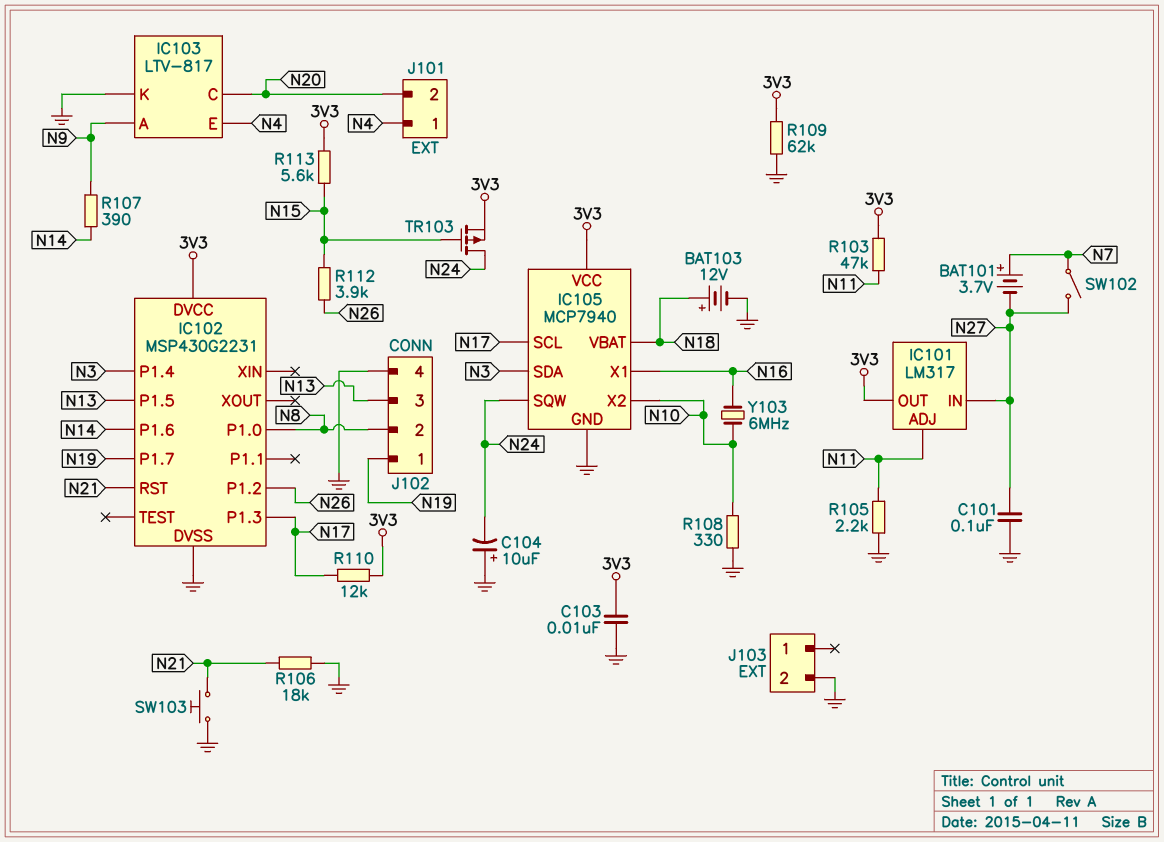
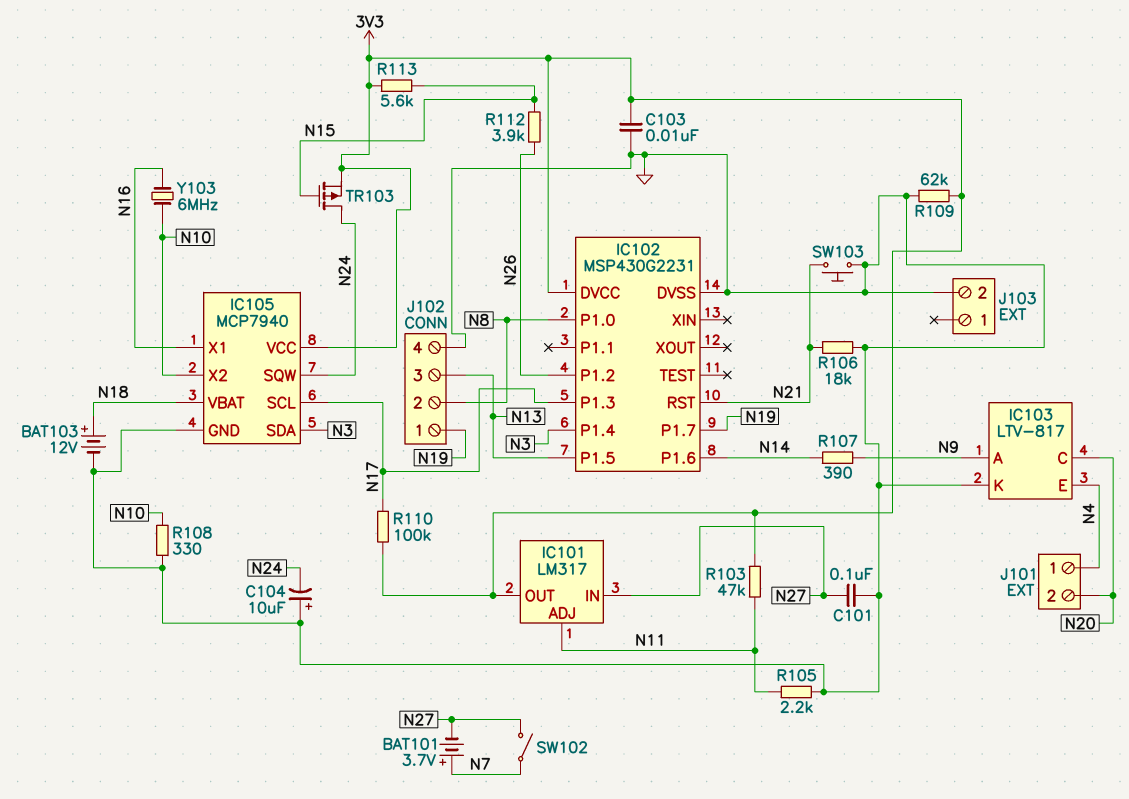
R110: 12k (3V3, N17) -> 100k (3V3, N17)

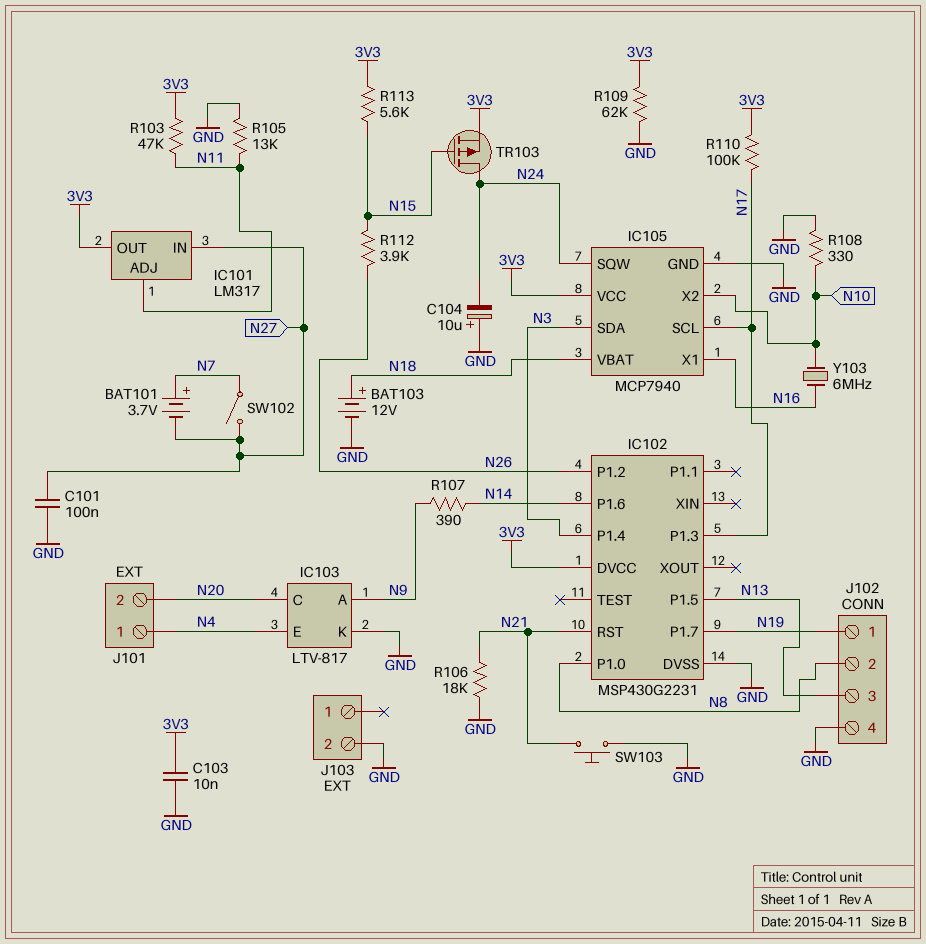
R105: 2.2k (GND, N11) -> 13k (GND, N11)

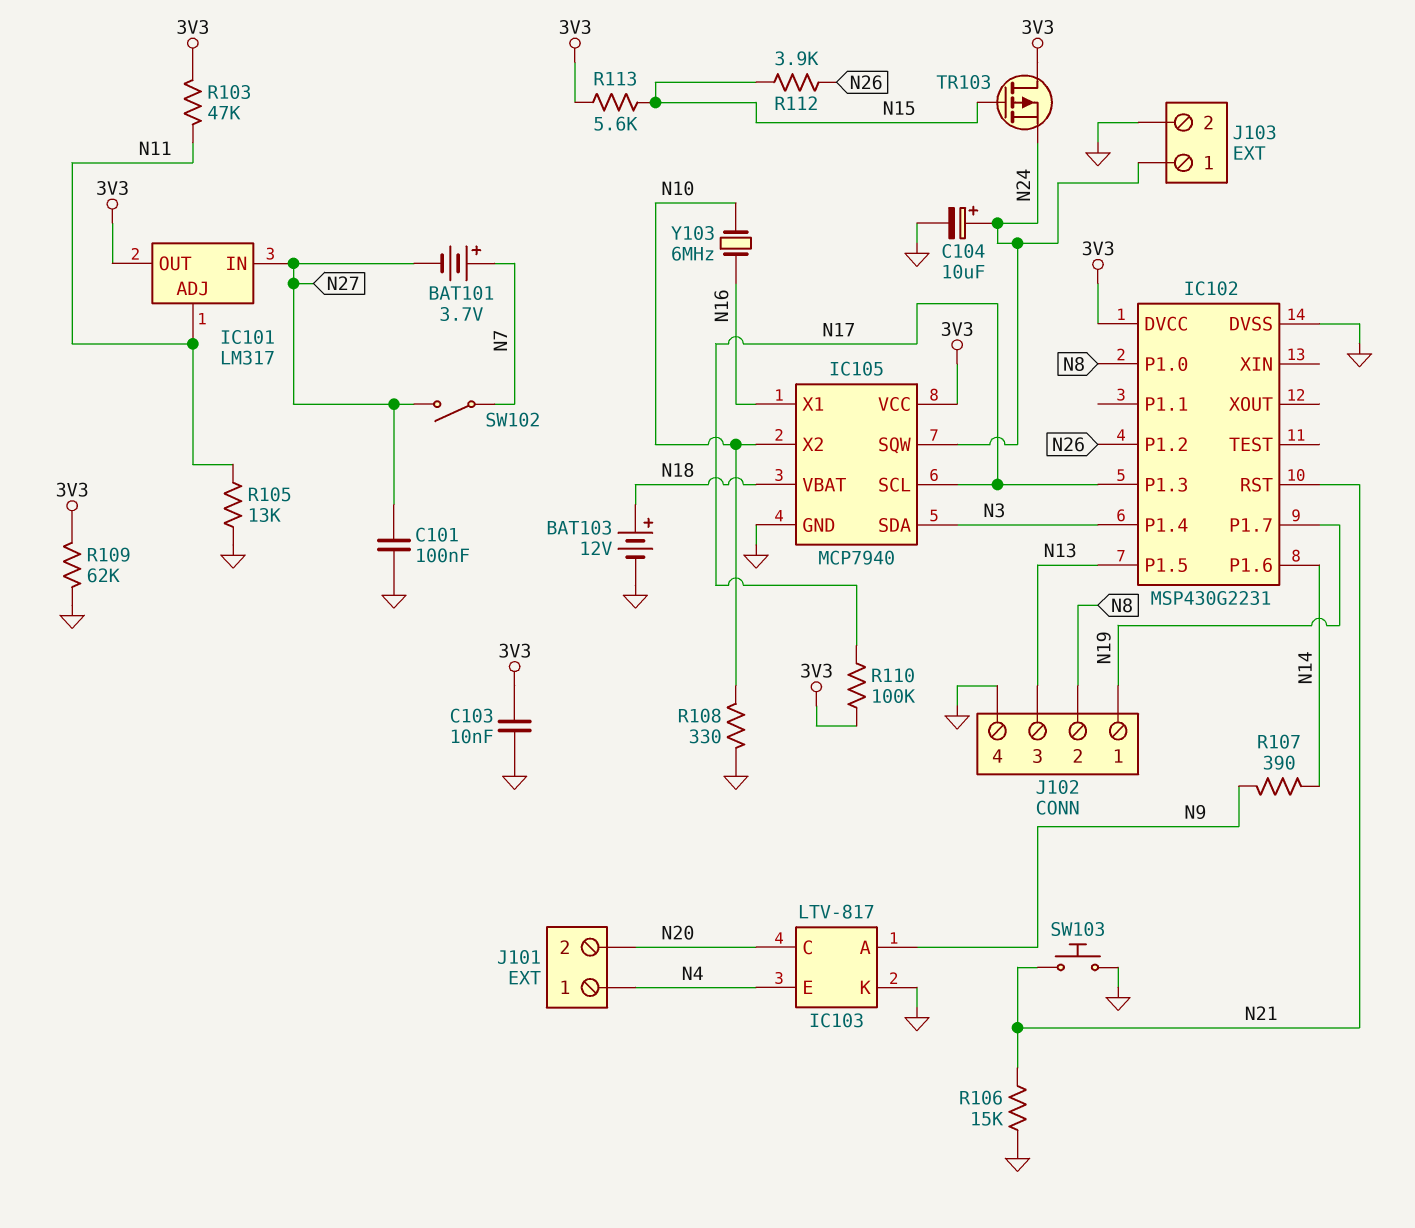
C104: 10uF (plus GND, minus N24) -> 10uF (plus N24, minus GND)
J103 pin 1: none -> N24
R106: 18k (GND, N21) -> 15k (GND, N21)
TR103: PMOS (G N15, D N24, S 3V3) -> PMOS (G N15, D 3V3, S N24)

